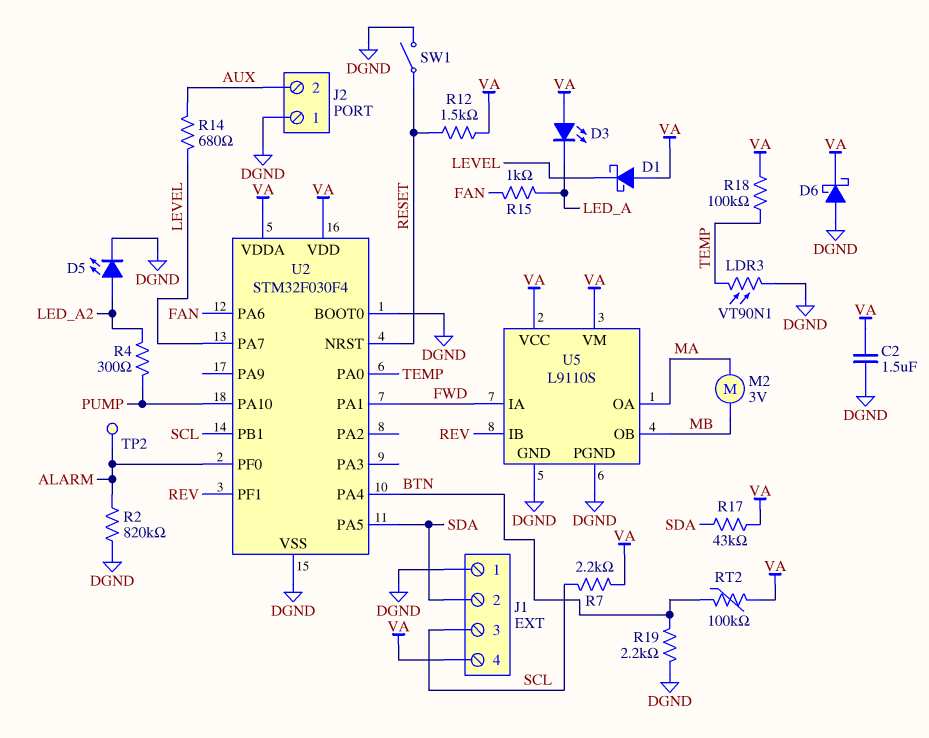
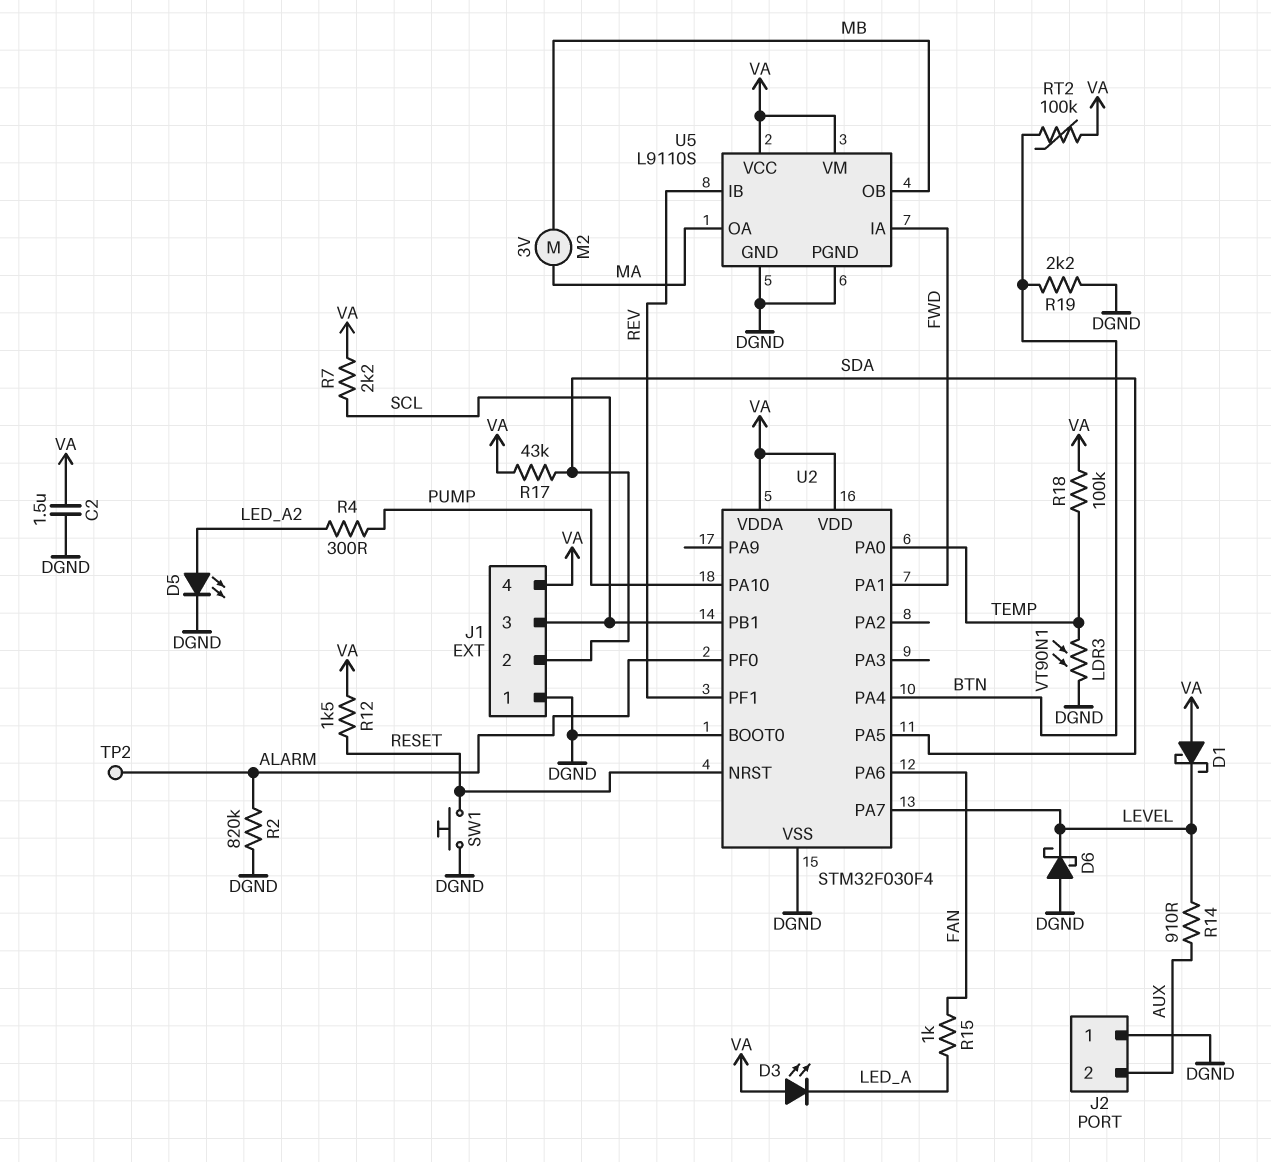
D6: schottky (A DGND, K VA) -> schottky (A DGND, K LEVEL)
R14: 680 (AUX, LEVEL) -> 910 (AUX, LEVEL)
SW1: switch (DGND, RESET) -> button (DGND, RESET)

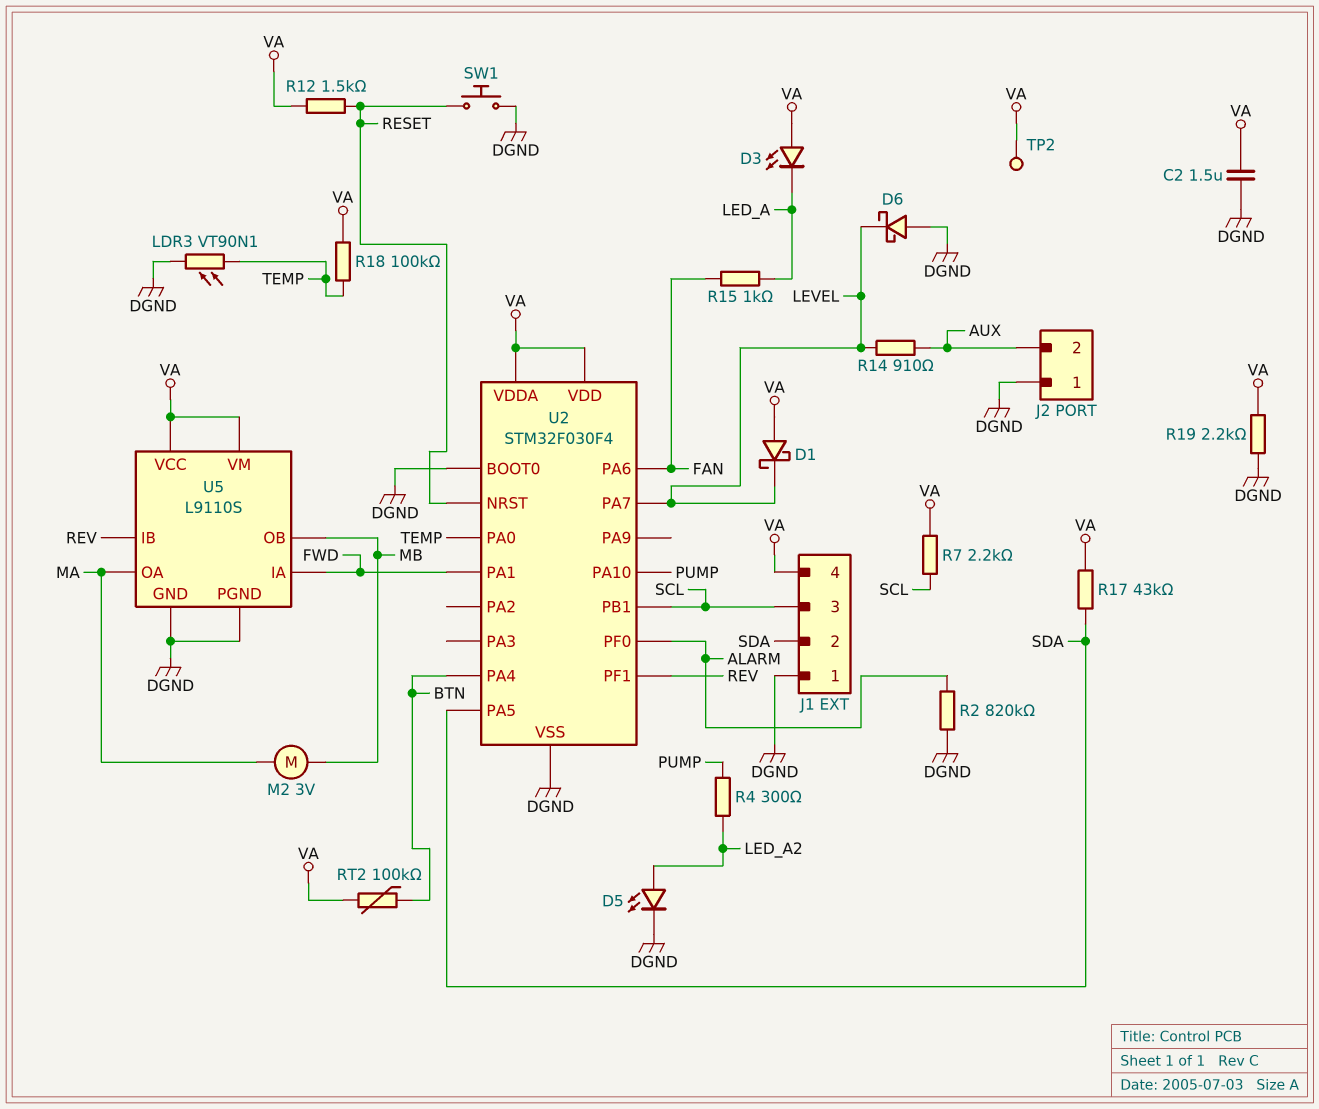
R19: 2.2k (BTN, DGND) -> 2.2k (DGND, VA)
TP2: test point (ALARM) -> test point (VA)

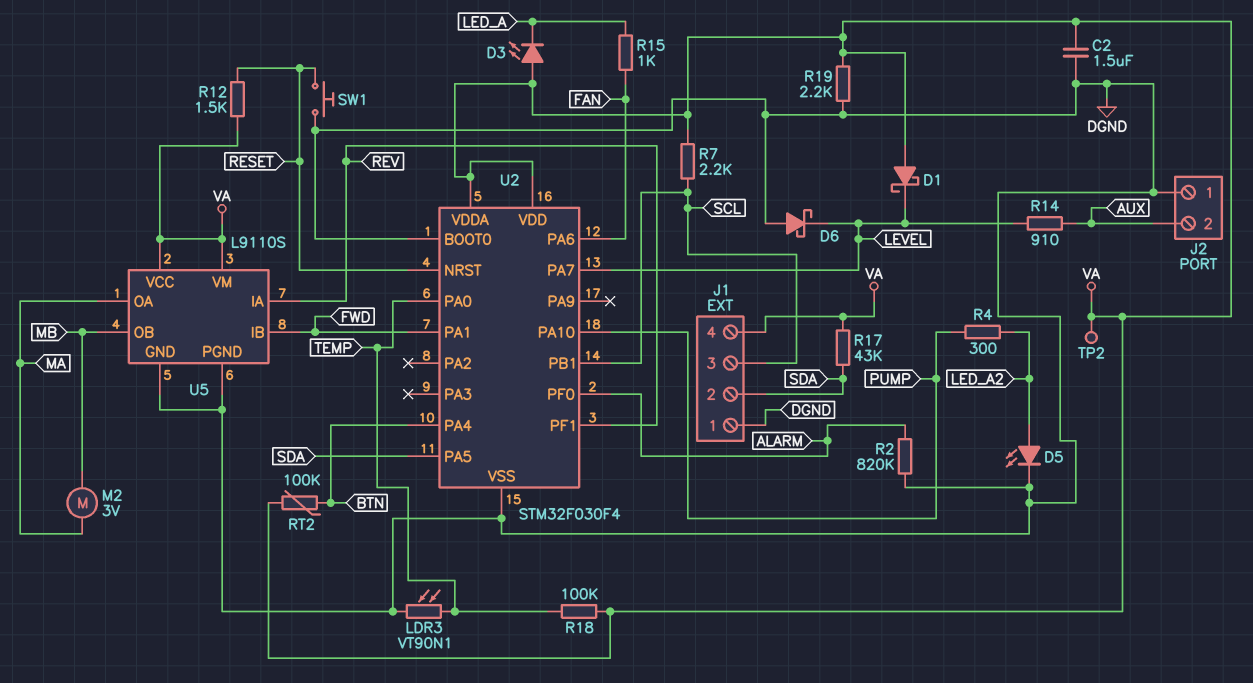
U5 pin IA: FWD -> REV
U5 pin IB: REV -> FWD

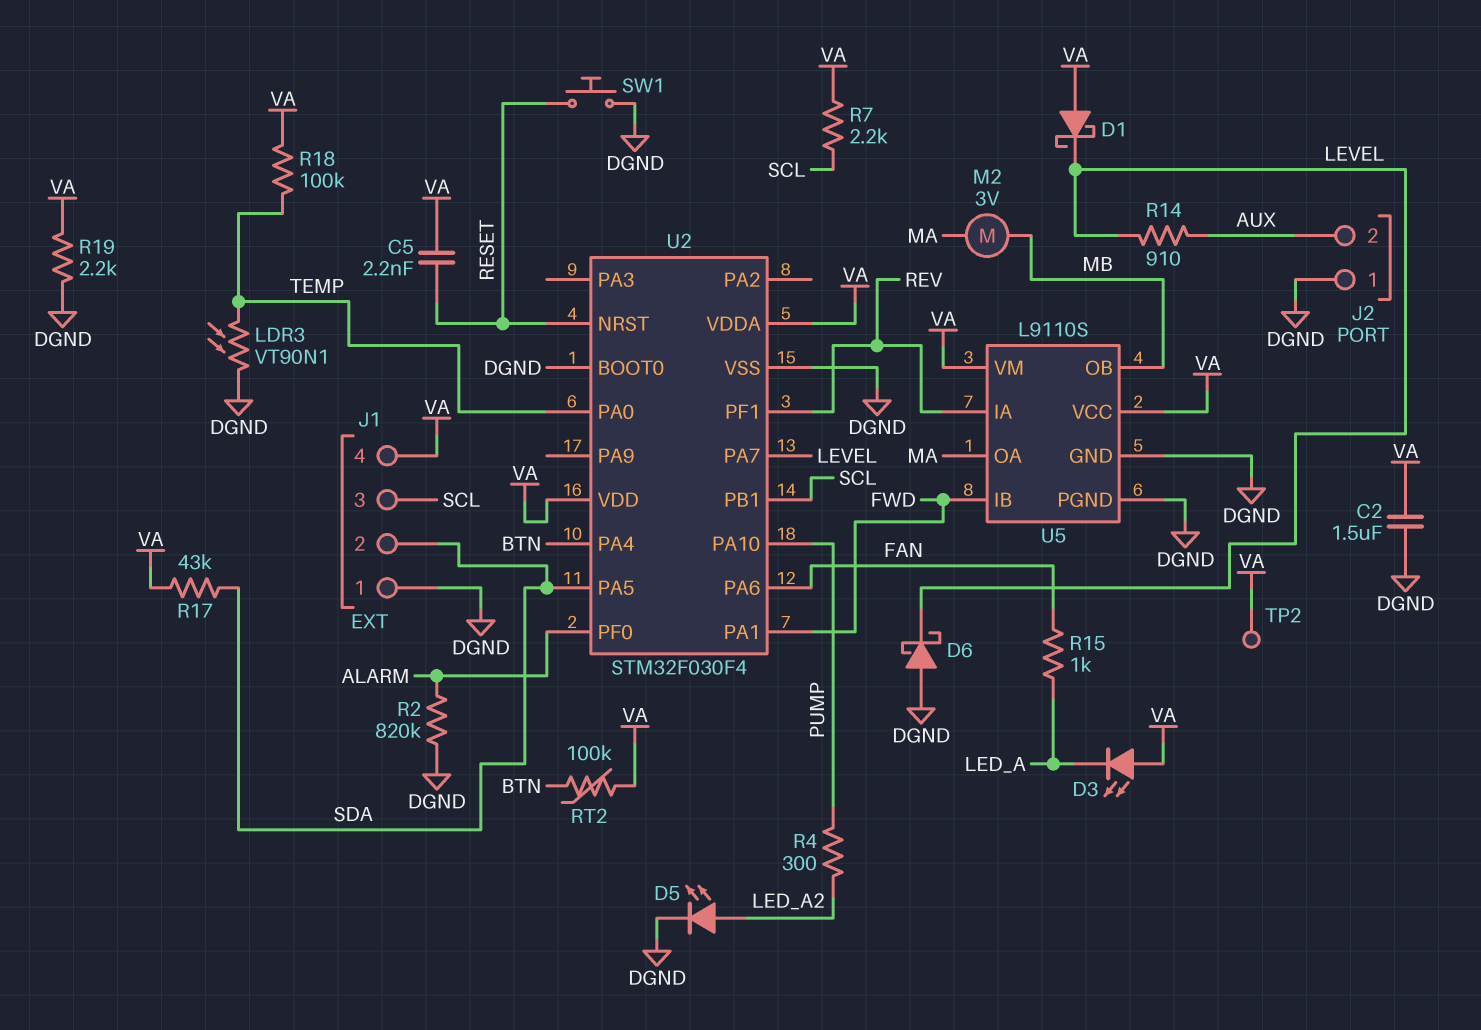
C5: none -> 2.2nF (RESET, VA)
R12: 1.5k (RESET, VA) -> none

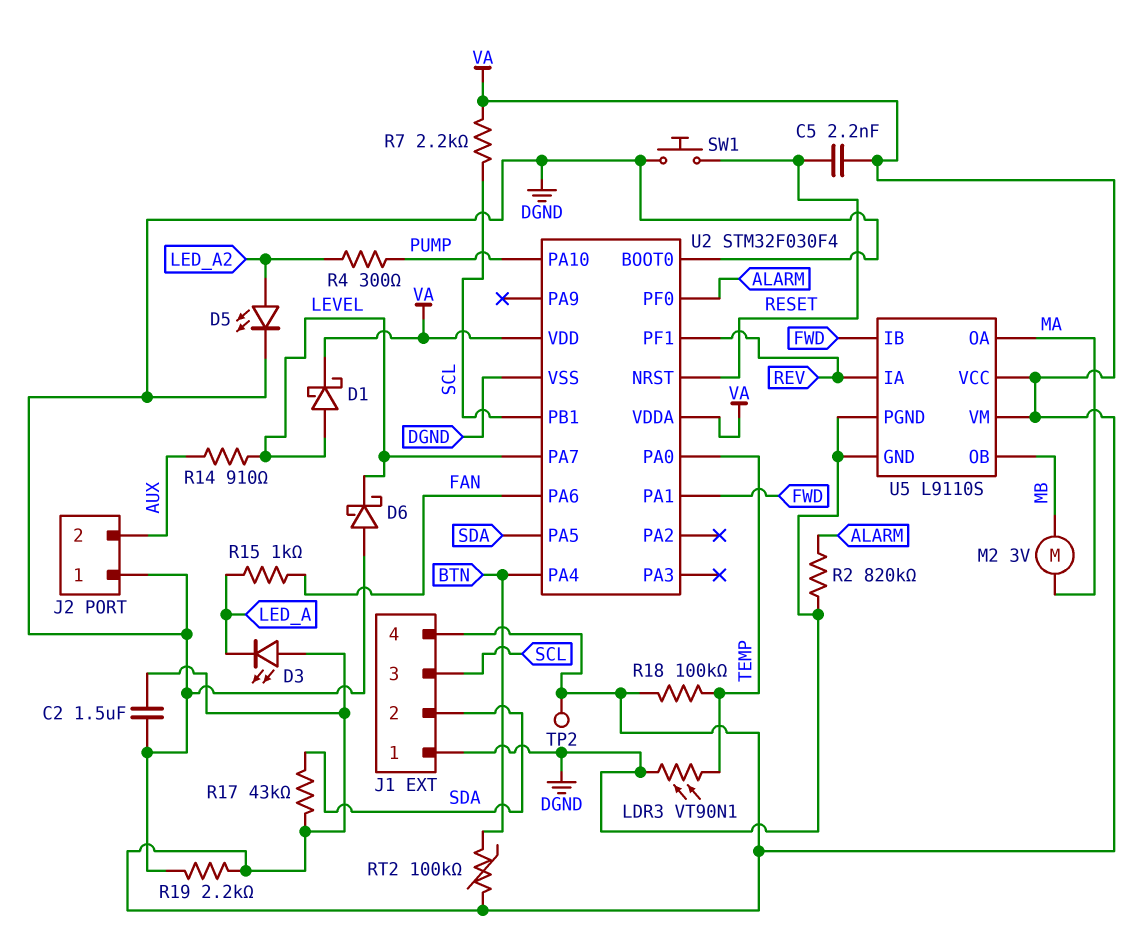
D1: schottky (A VA, K LEVEL) -> schottky (A LEVEL, K VA)

